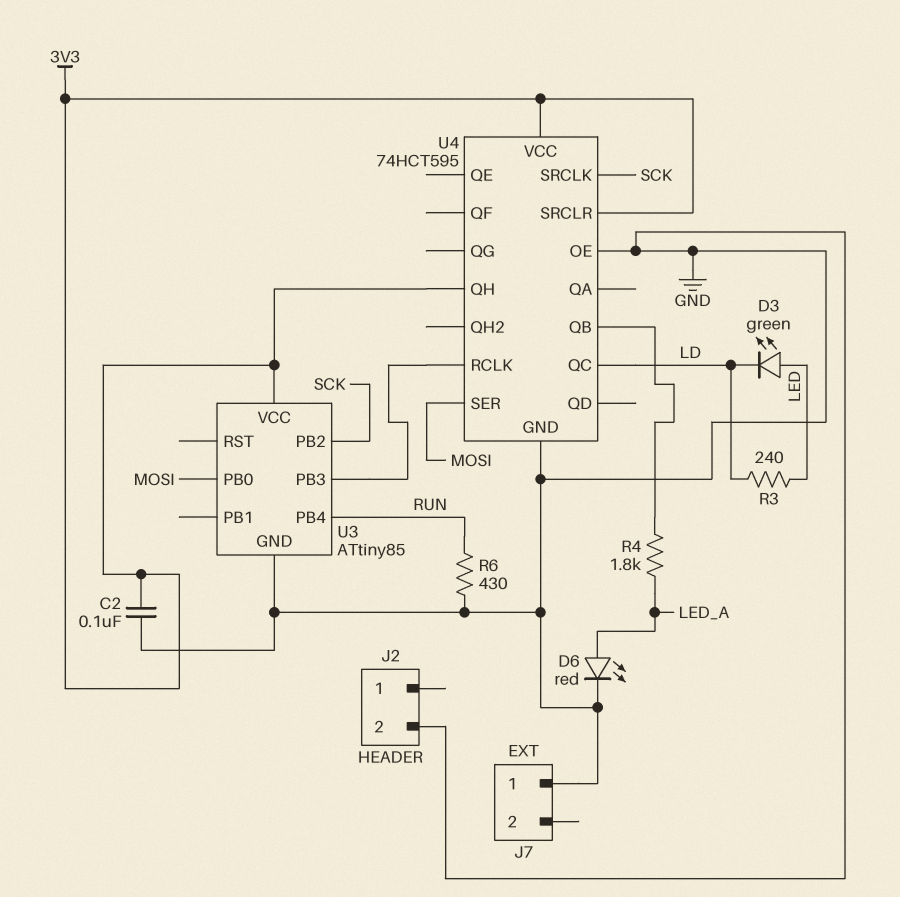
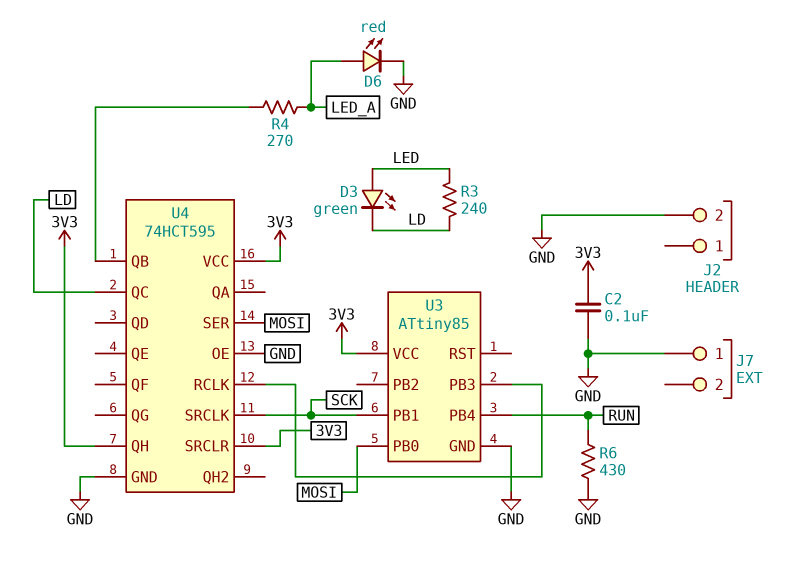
R4: 1.8k (LED_A, U4/QB) -> 270 (LED_A, U4/QB)
U3 pin PB1: none -> SCK
U3 pin PB2: SCK -> none

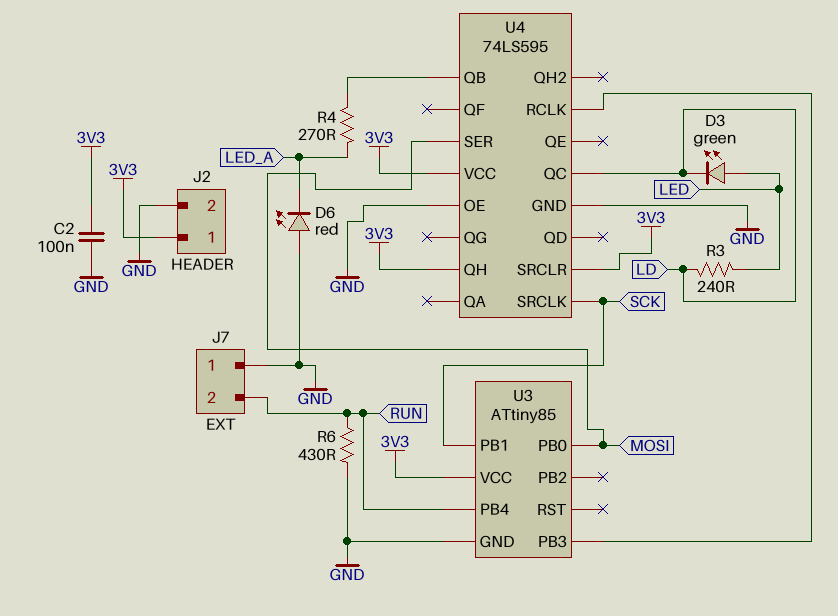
D6: LED red (A LED_A, K GND) -> LED red (A GND, K LED_A)
J2 pin 1: none -> 3V3
J7 pin 2: none -> RUN
U4: 74HCT595 -> 74LS595

